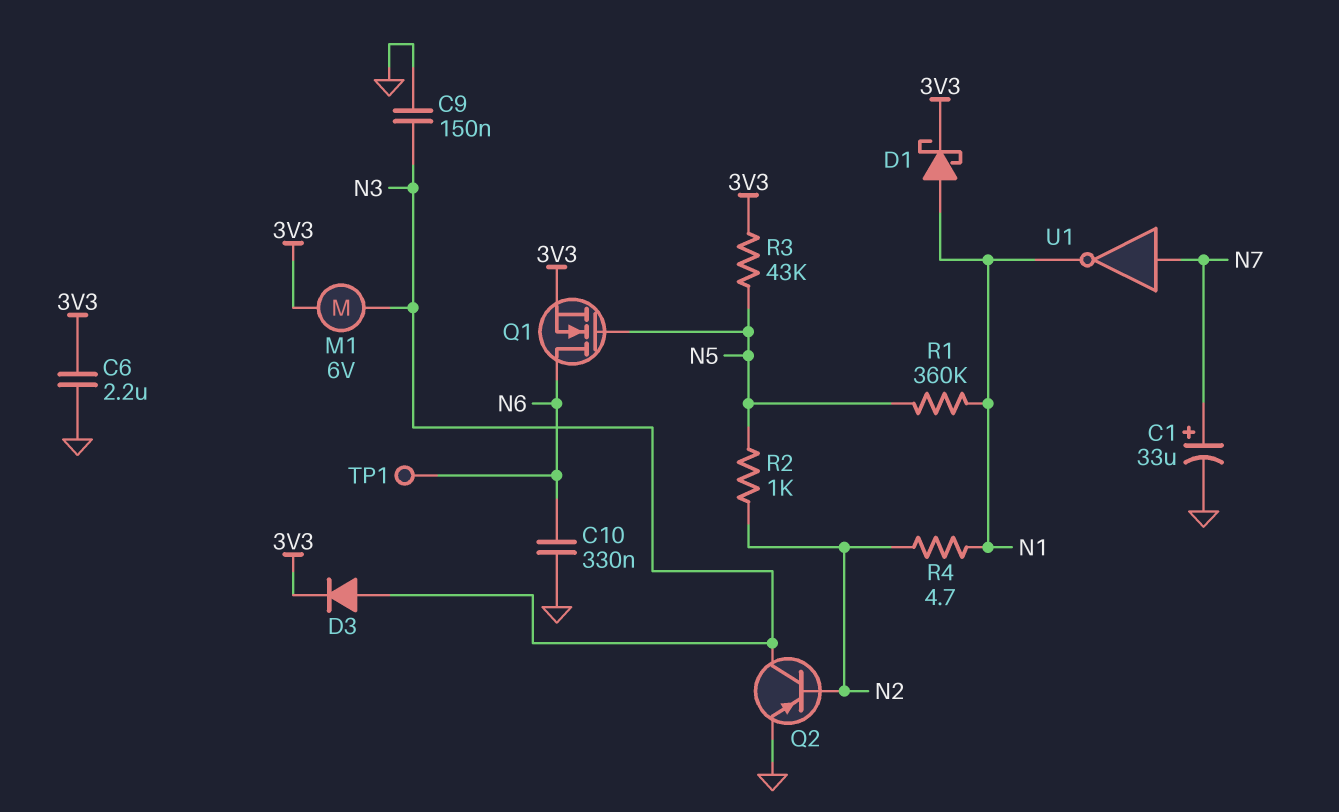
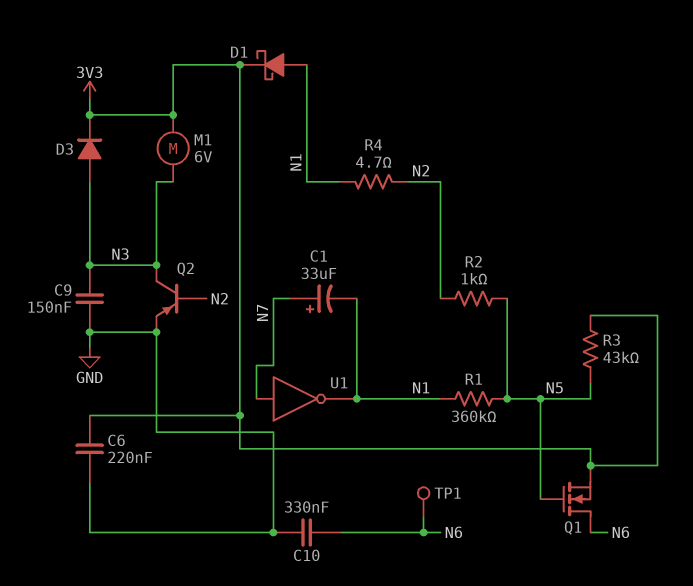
C1: 33uF (plus N7, minus GND) -> 33uF (plus N7, minus N1)
C6: 2.2uF (3V3, GND) -> 220nF (3V3, GND)

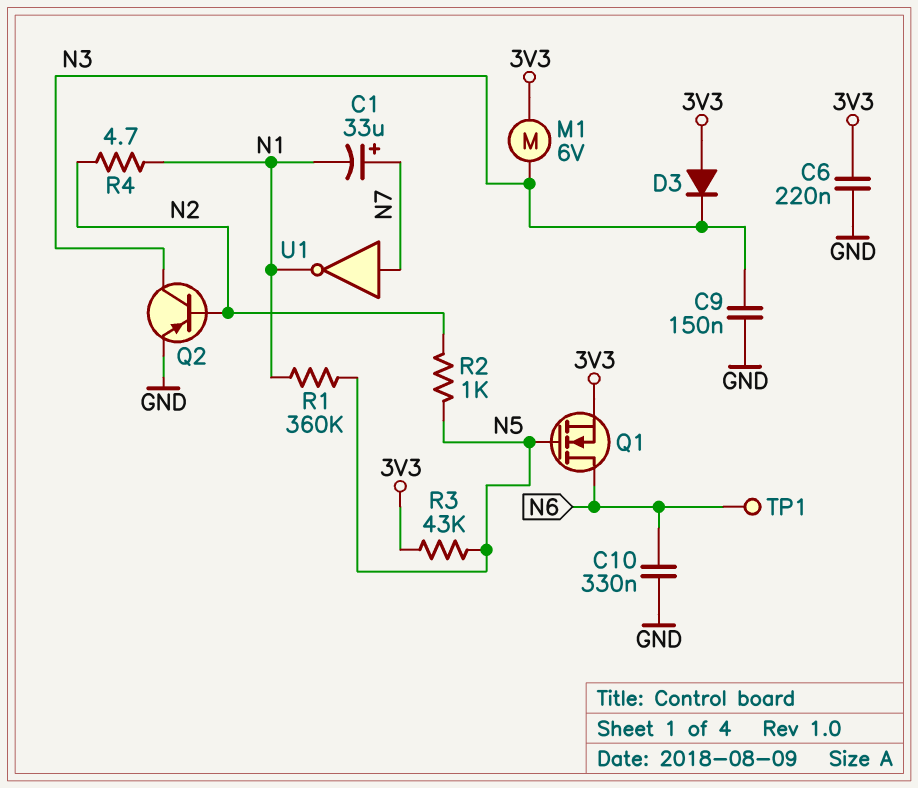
D1: schottky (A N1, K 3V3) -> none
D3: diode (A N3, K 3V3) -> diode (A 3V3, K N3)

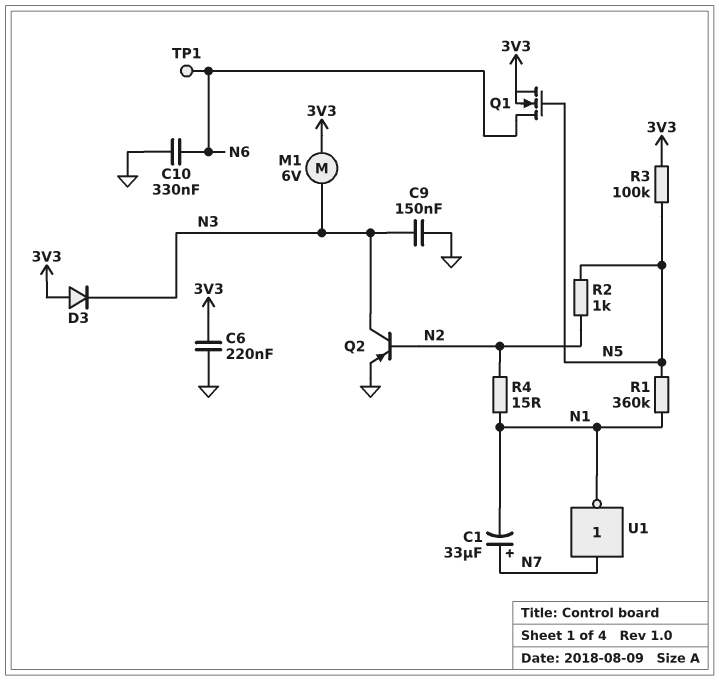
R3: 43k (3V3, N5) -> 100k (3V3, N5)
R4: 4.7 (N1, N2) -> 15 (N1, N2)

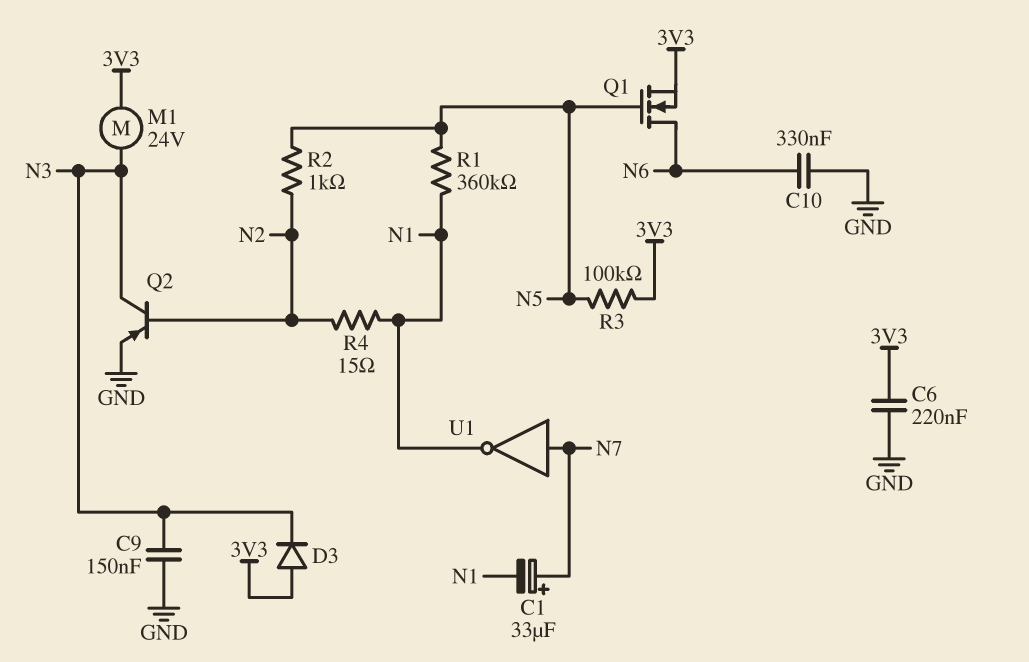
M1: motor 6V (3V3, N3) -> motor 24V (3V3, N3)
TP1: test point (N6) -> none

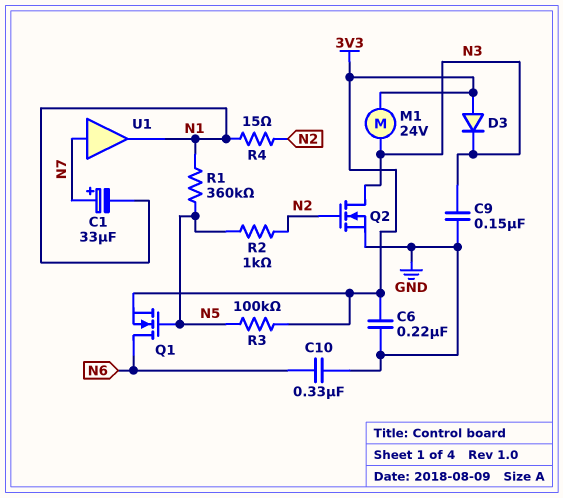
Q2: PNP (B N2, C N3, E GND) -> NMOS (G N2, D N3, S GND)
U1: NOT (in N7, out N1) -> buffer (in N7, out N1)

